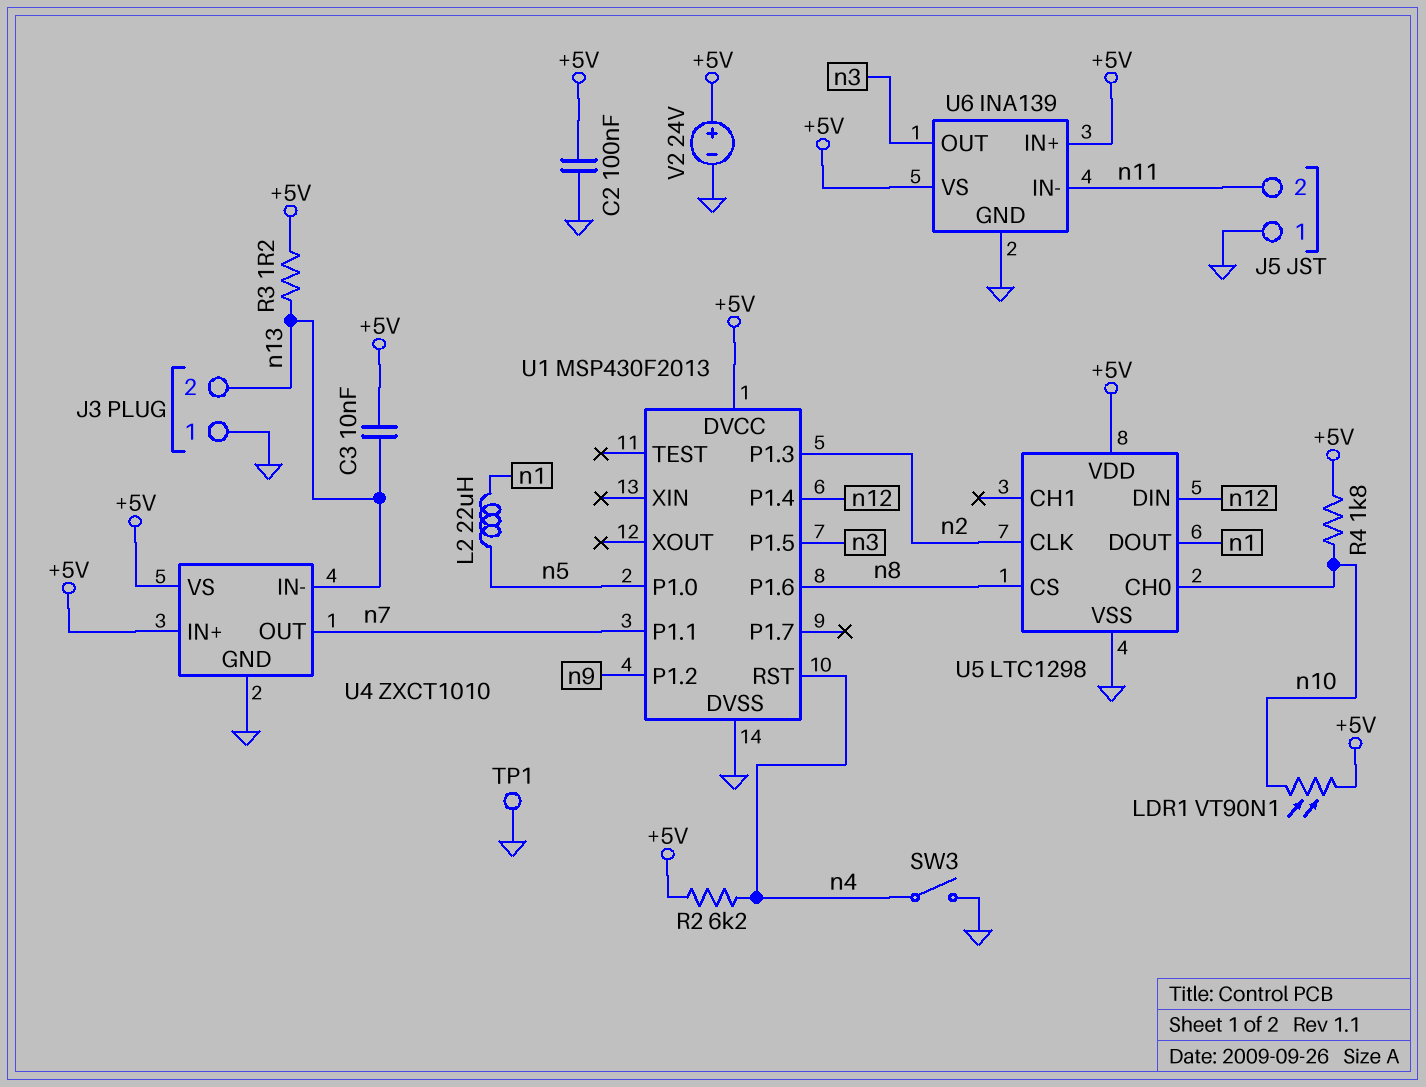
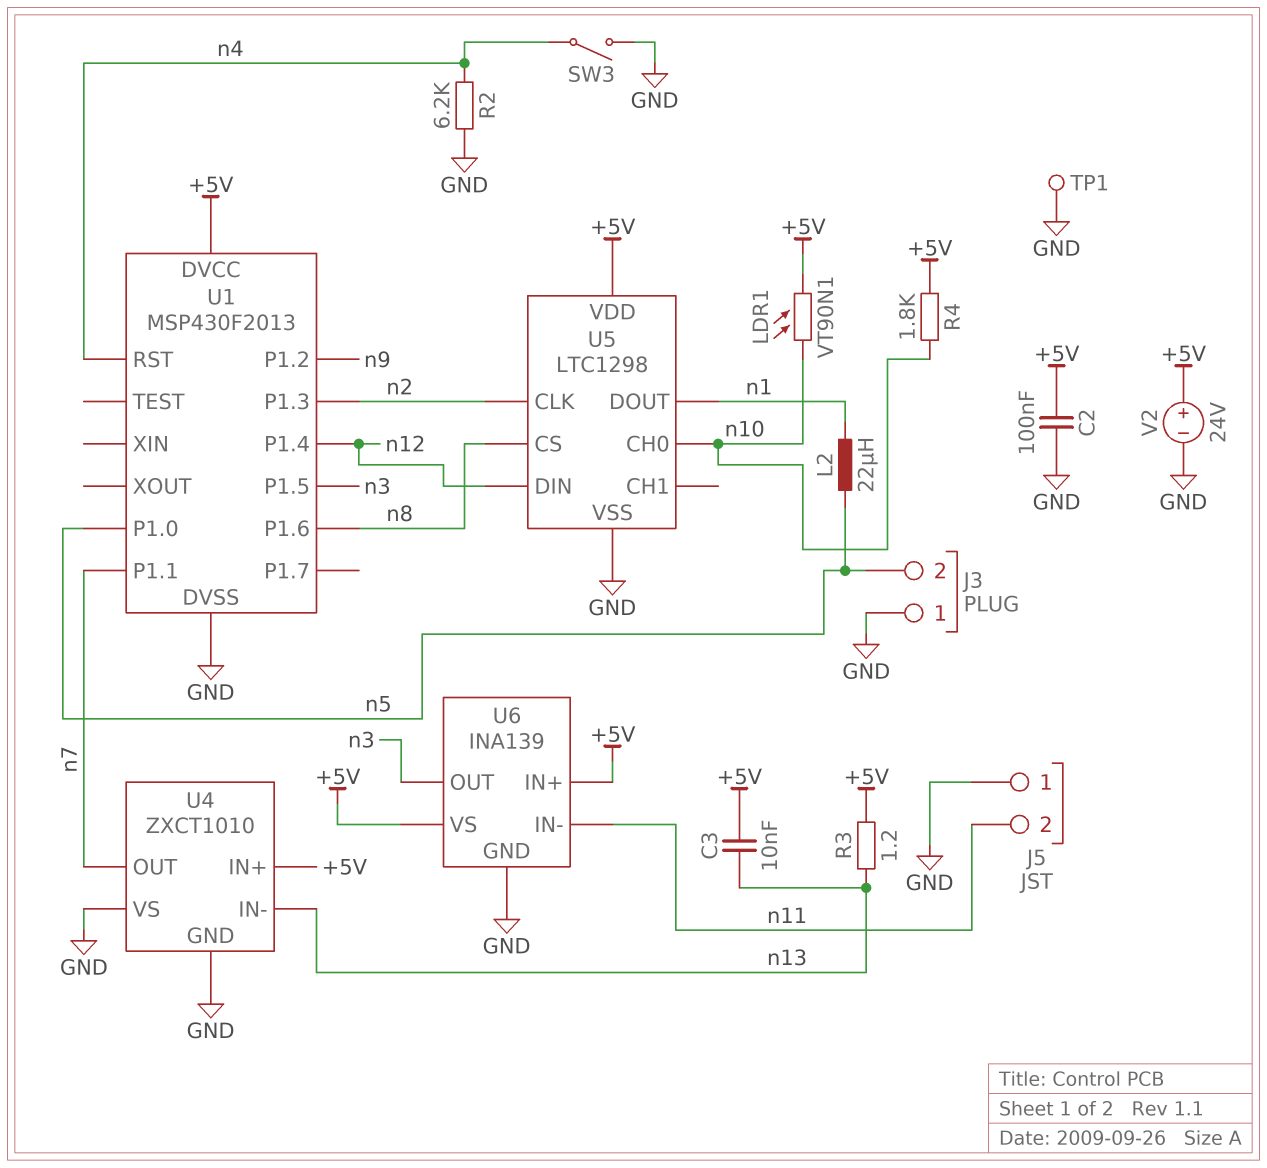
J3 pin 2: n13 -> n5
R2: 6.2k (+5V, n4) -> 6.2k (GND, n4)
U4 pin VS: +5V -> GND

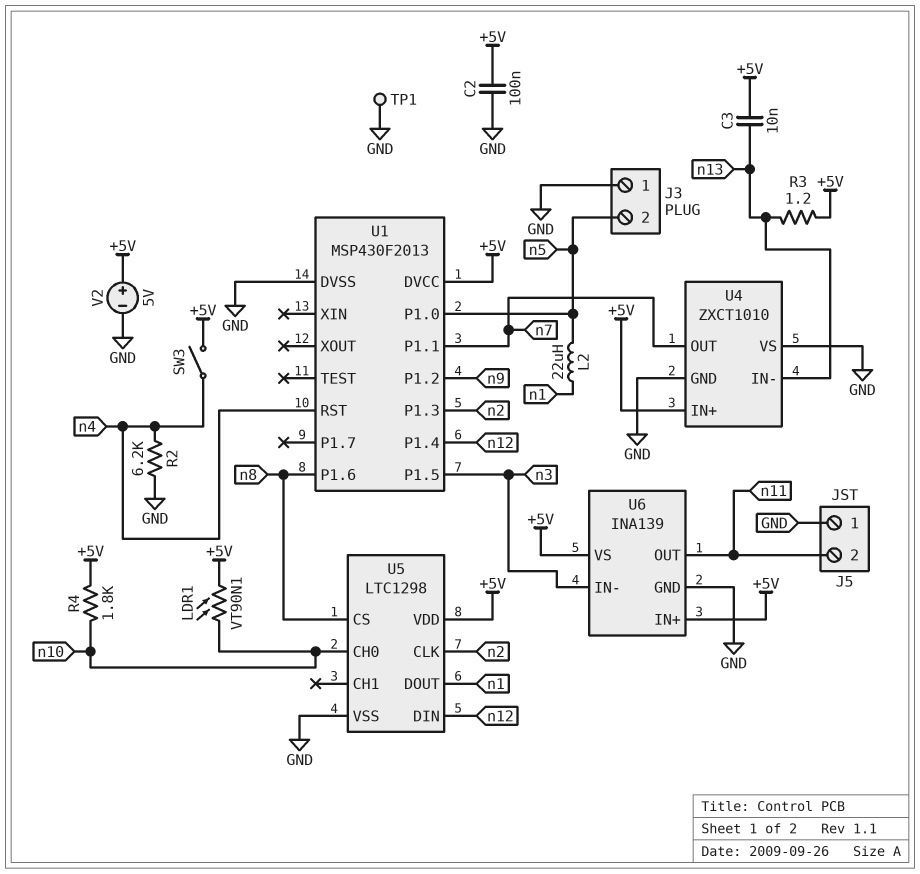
SW3: switch (GND, n4) -> switch (+5V, n4)
U6 pin IN-: n11 -> n3
U6 pin OUT: n3 -> n11
V2: 24V (plus +5V, minus GND) -> 5V (plus +5V, minus GND)

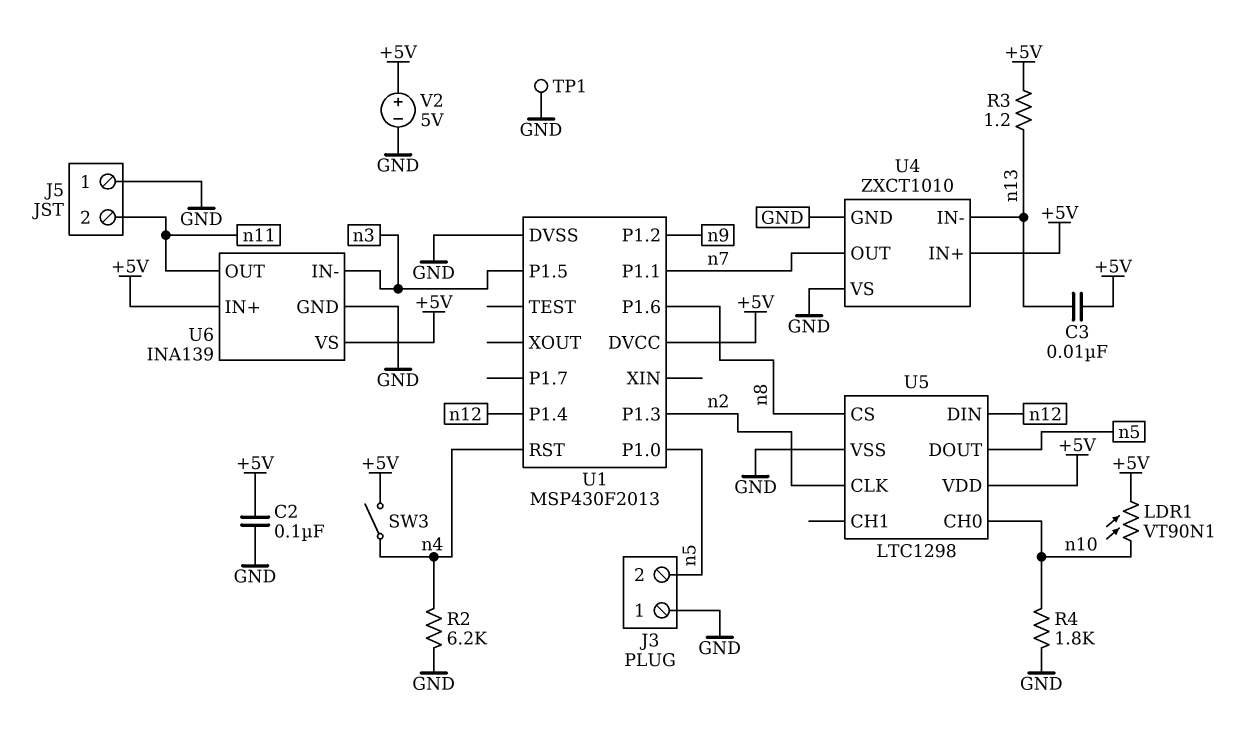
L2: 22uH (n1, n5) -> none
R4: 1.8k (+5V, n10) -> 1.8k (GND, n10)
U5 pin DOUT: n1 -> n5

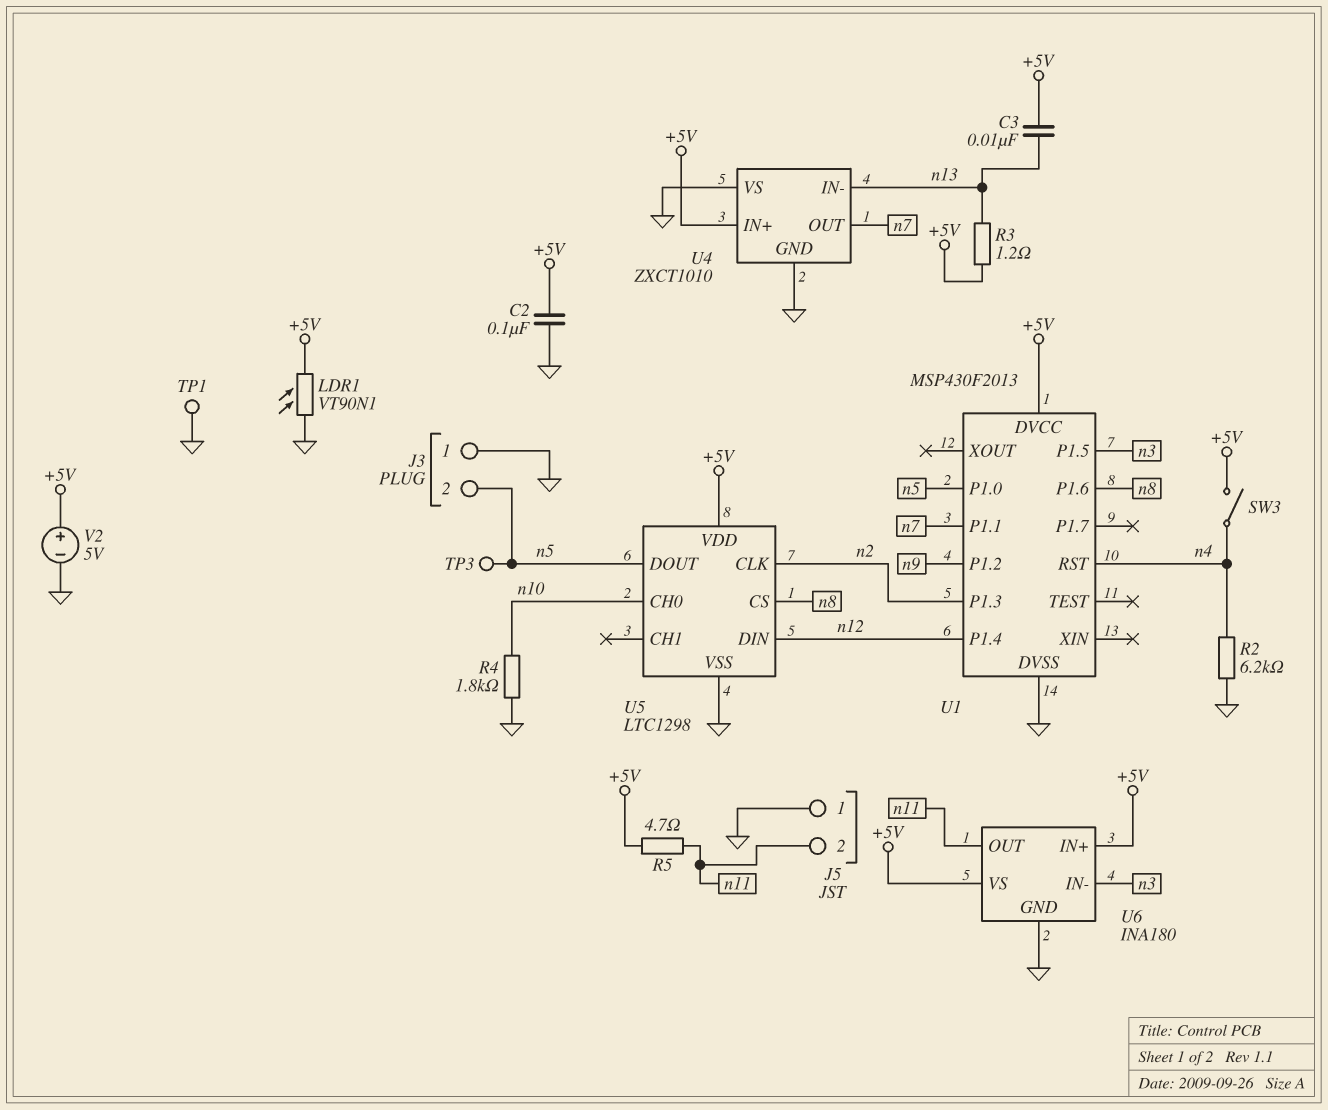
LDR1: VT90N1 (+5V, n10) -> VT90N1 (+5V, GND)
R5: none -> 4.7 (+5V, n11)
TP3: none -> test point (n5)
U6: INA139 -> INA180

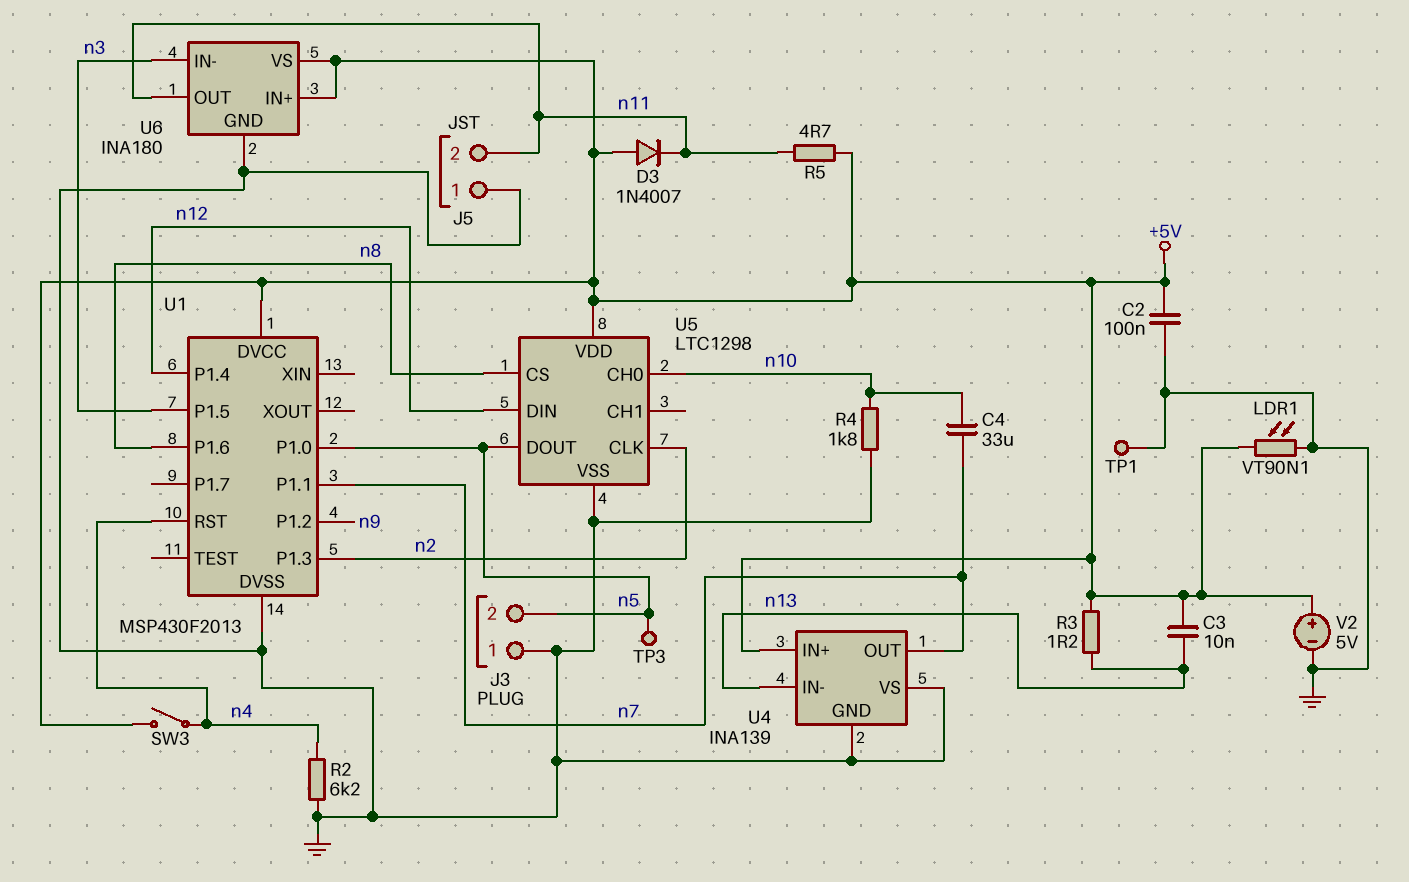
C4: none -> 33uF (n7, n10)
D3: none -> diode 1N4007 (A +5V, K n11)
U4: ZXCT1010 -> INA139

